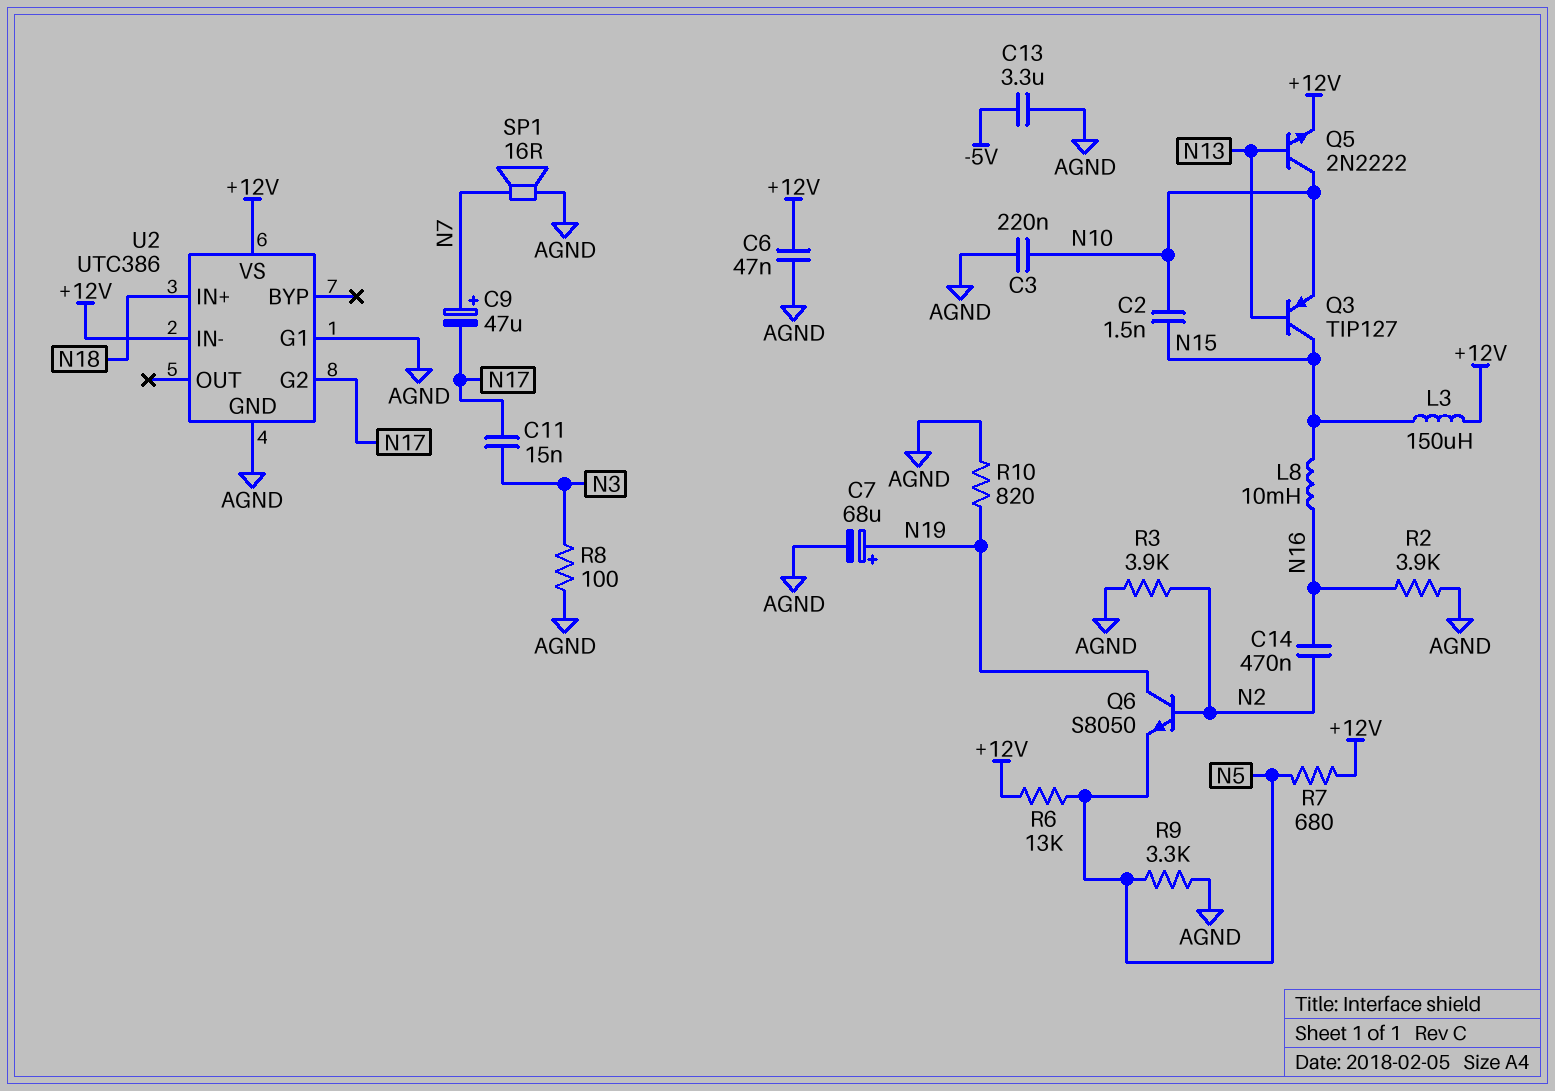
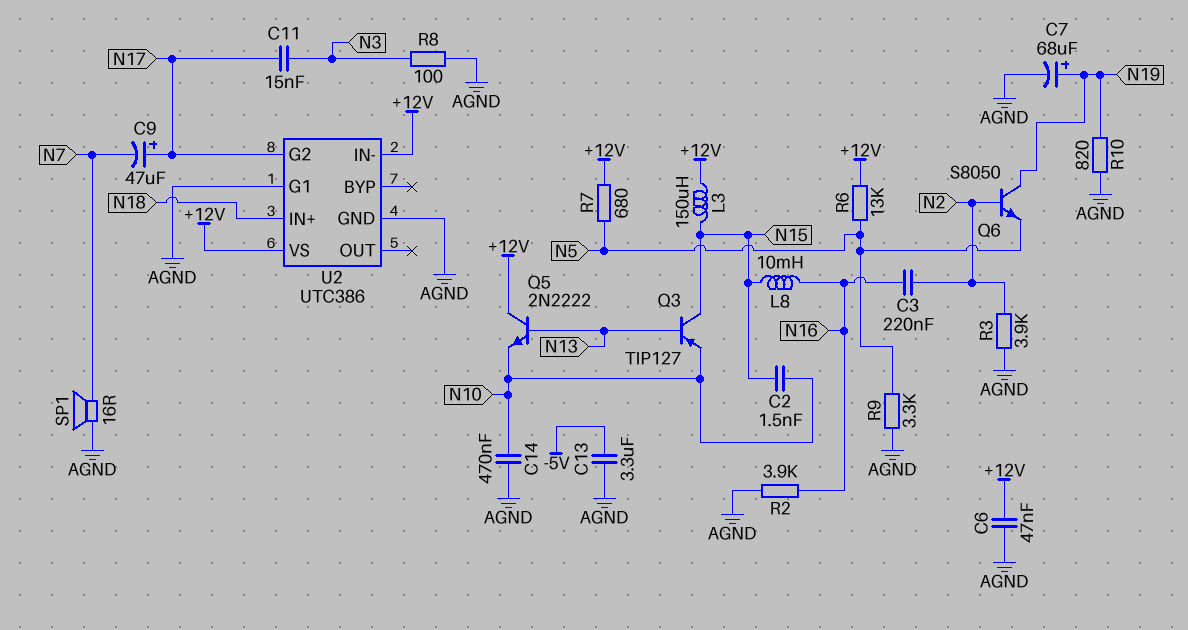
C3: 220nF (AGND, N10) -> 220nF (N2, N16)
C9: 47uF (plus N7, minus N17) -> 47uF (plus N17, minus N7)
C14: 470nF (N2, N16) -> 470nF (AGND, N10)
Q5: NPN 2N2222 (B N13, C N10, E +12V) -> NPN 2N2222 (B N13, C +12V, E N10)

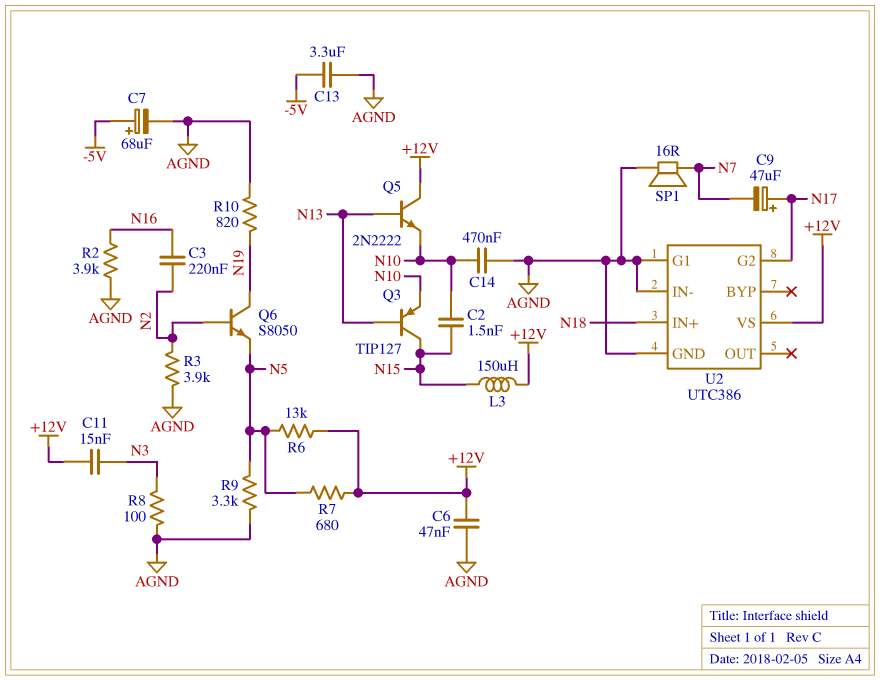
C7: 68uF (plus N19, minus AGND) -> 68uF (plus -5V, minus AGND)
C11: 15nF (N3, N17) -> 15nF (+12V, N3)
L8: 10mH (N15, N16) -> none
U2 pin IN-: +12V -> AGND

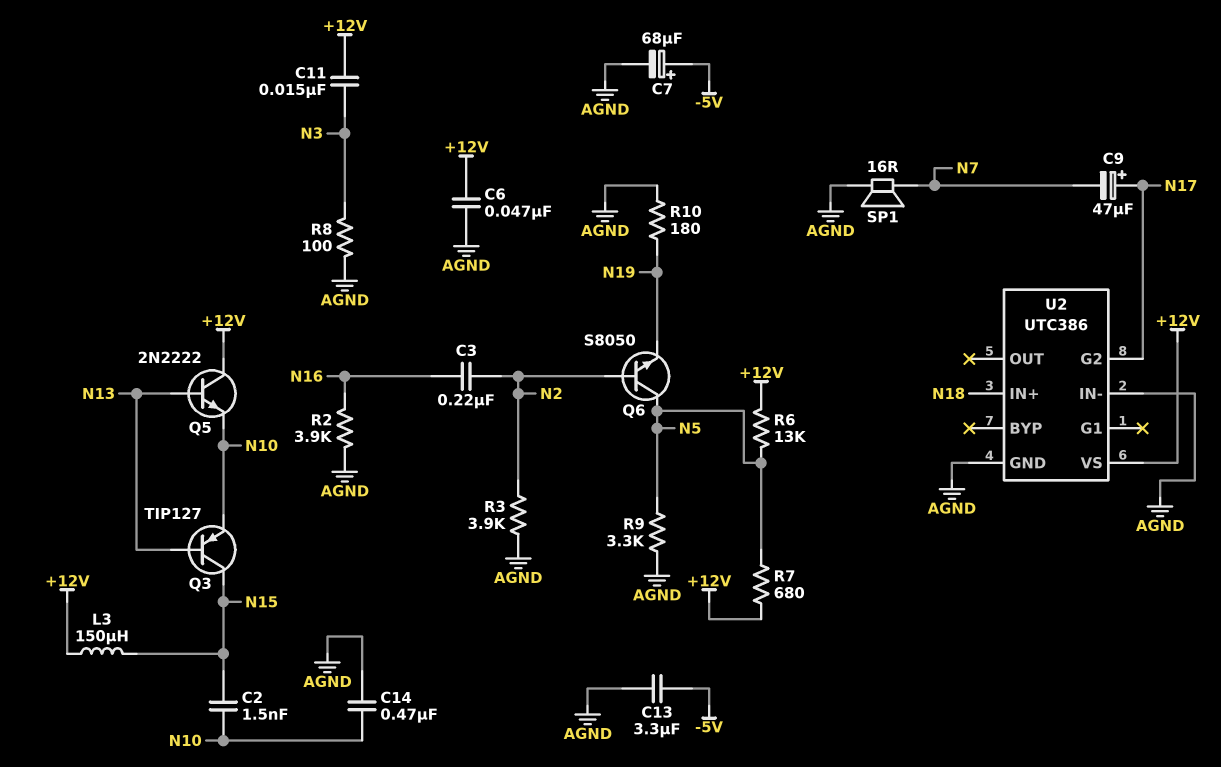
Q6: NPN S8050 (B N2, C N19, E N5) -> NPN S8050 (B N2, C N5, E N19)
R10: 820 (AGND, N19) -> 180 (AGND, N19)
U2 pin G1: AGND -> none

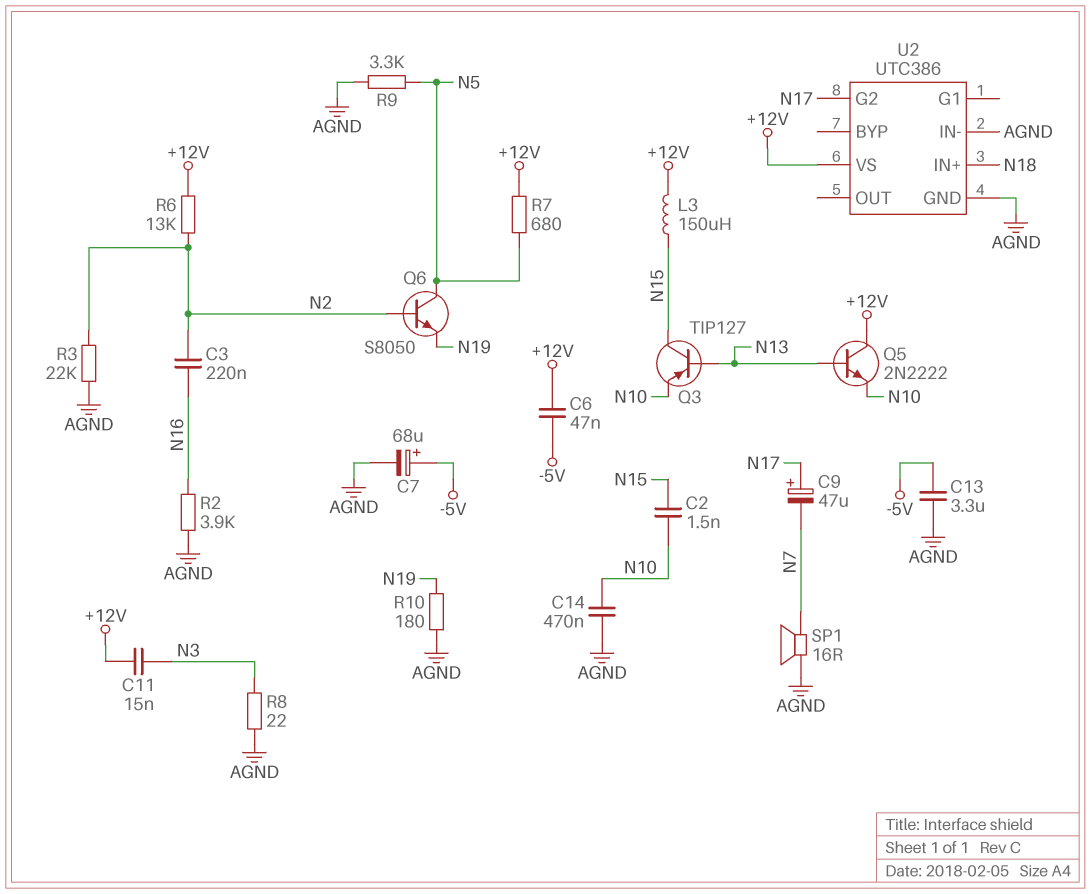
C6: 47nF (+12V, AGND) -> 47nF (+12V, -5V)
R3: 3.9k (AGND, N2) -> 22k (AGND, N2)
R6: 13k (+12V, N5) -> 13k (+12V, N2)
R8: 100 (AGND, N3) -> 22 (AGND, N3)

